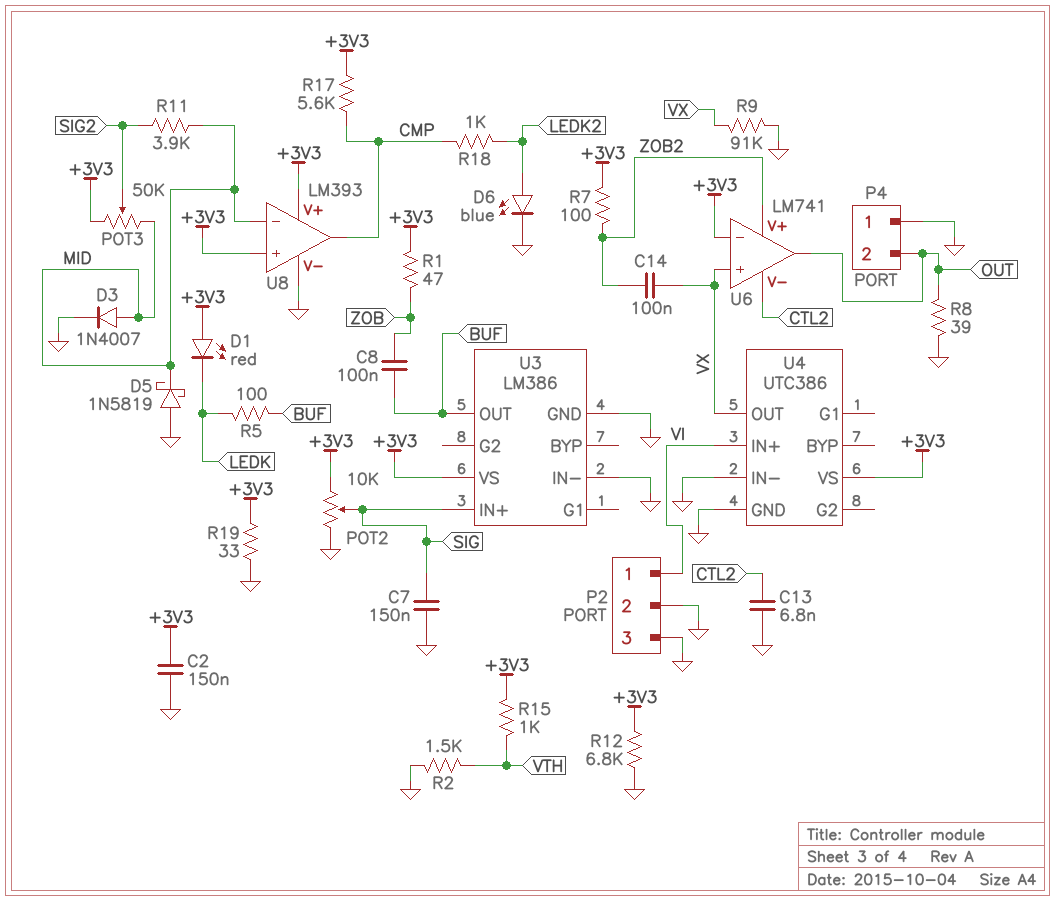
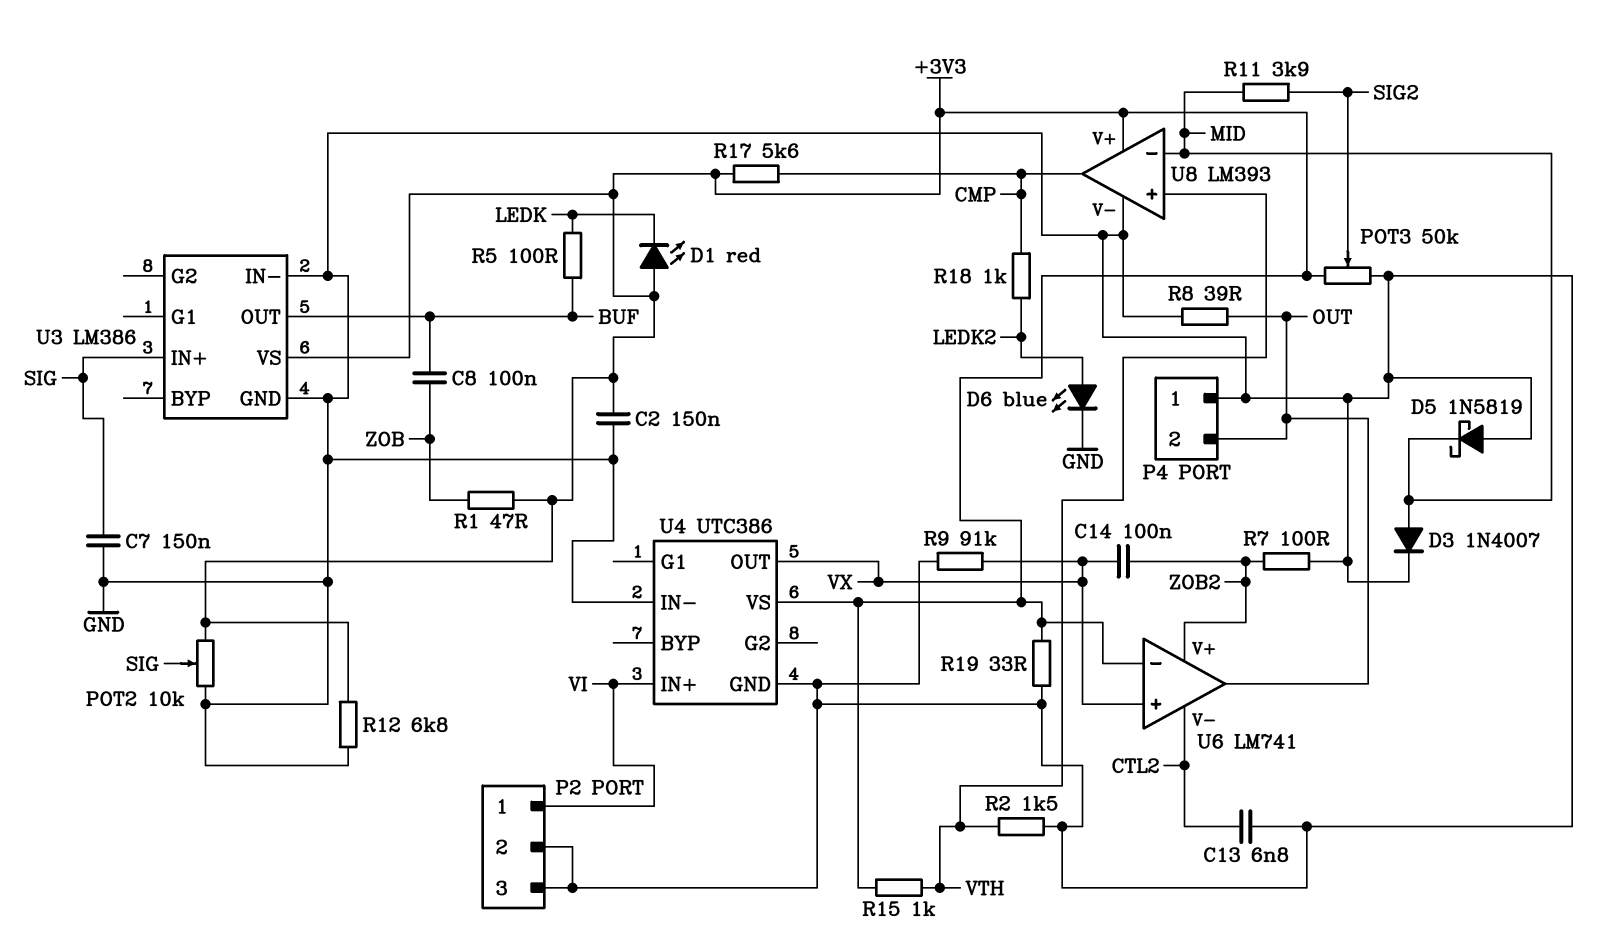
POT3: 50k (+3V3, MID, wiper SIG2) -> 50k (+3V3, GND, wiper SIG2)
R7: 100 (+3V3, ZOB2) -> 100 (GND, ZOB2)
U8 pin in+: +3V3 -> VTH

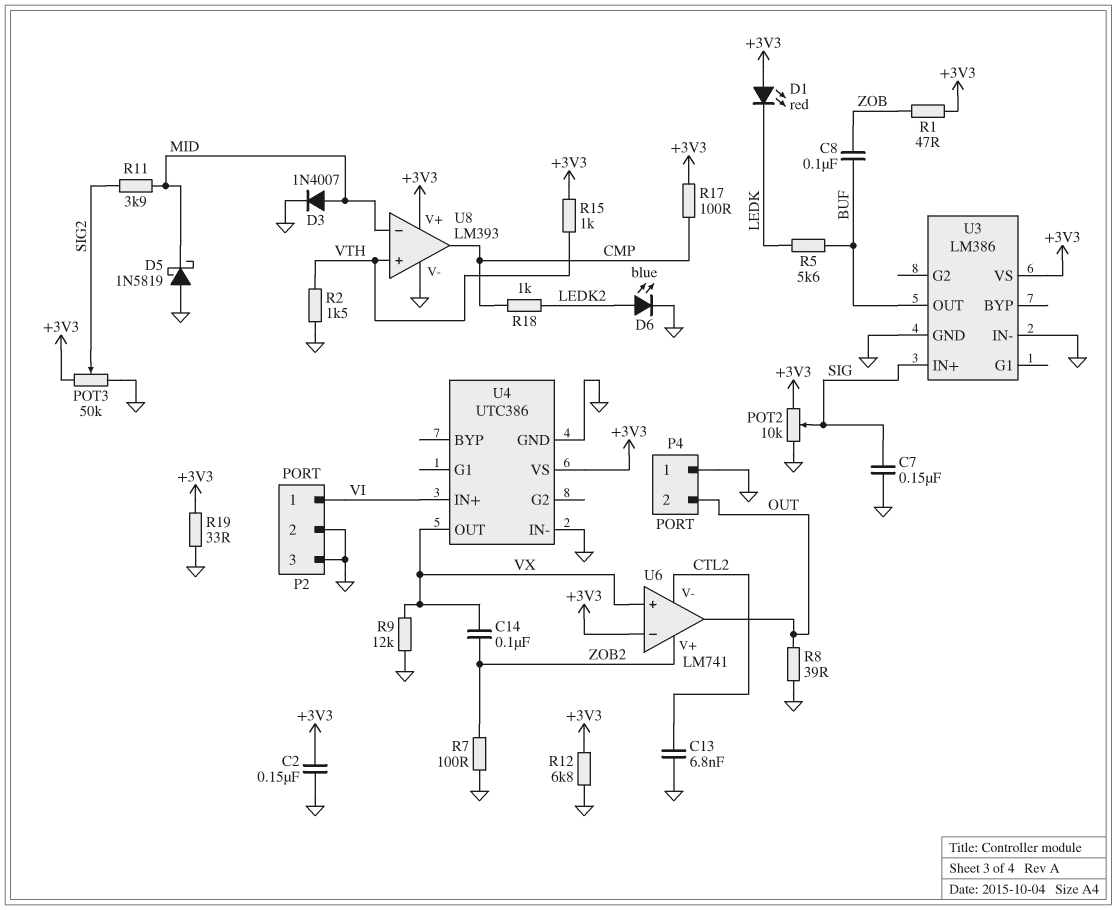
R5: 100 (BUF, LEDK) -> 5.6k (BUF, LEDK)
R9: 91k (GND, VX) -> 12k (GND, VX)
R17: 5.6k (+3V3, CMP) -> 100 (+3V3, CMP)

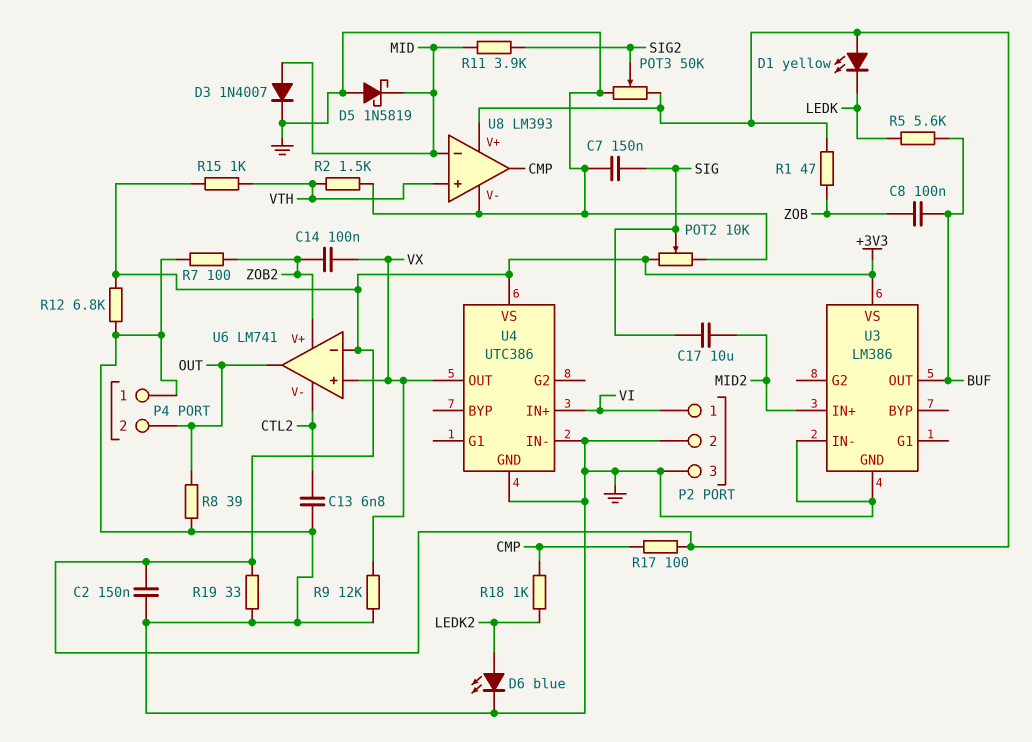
C17: none -> 10uF (MID2, SIG)
D1: LED red (A +3V3, K LEDK) -> LED yellow (A +3V3, K LEDK)
U3 pin IN+: SIG -> MID2

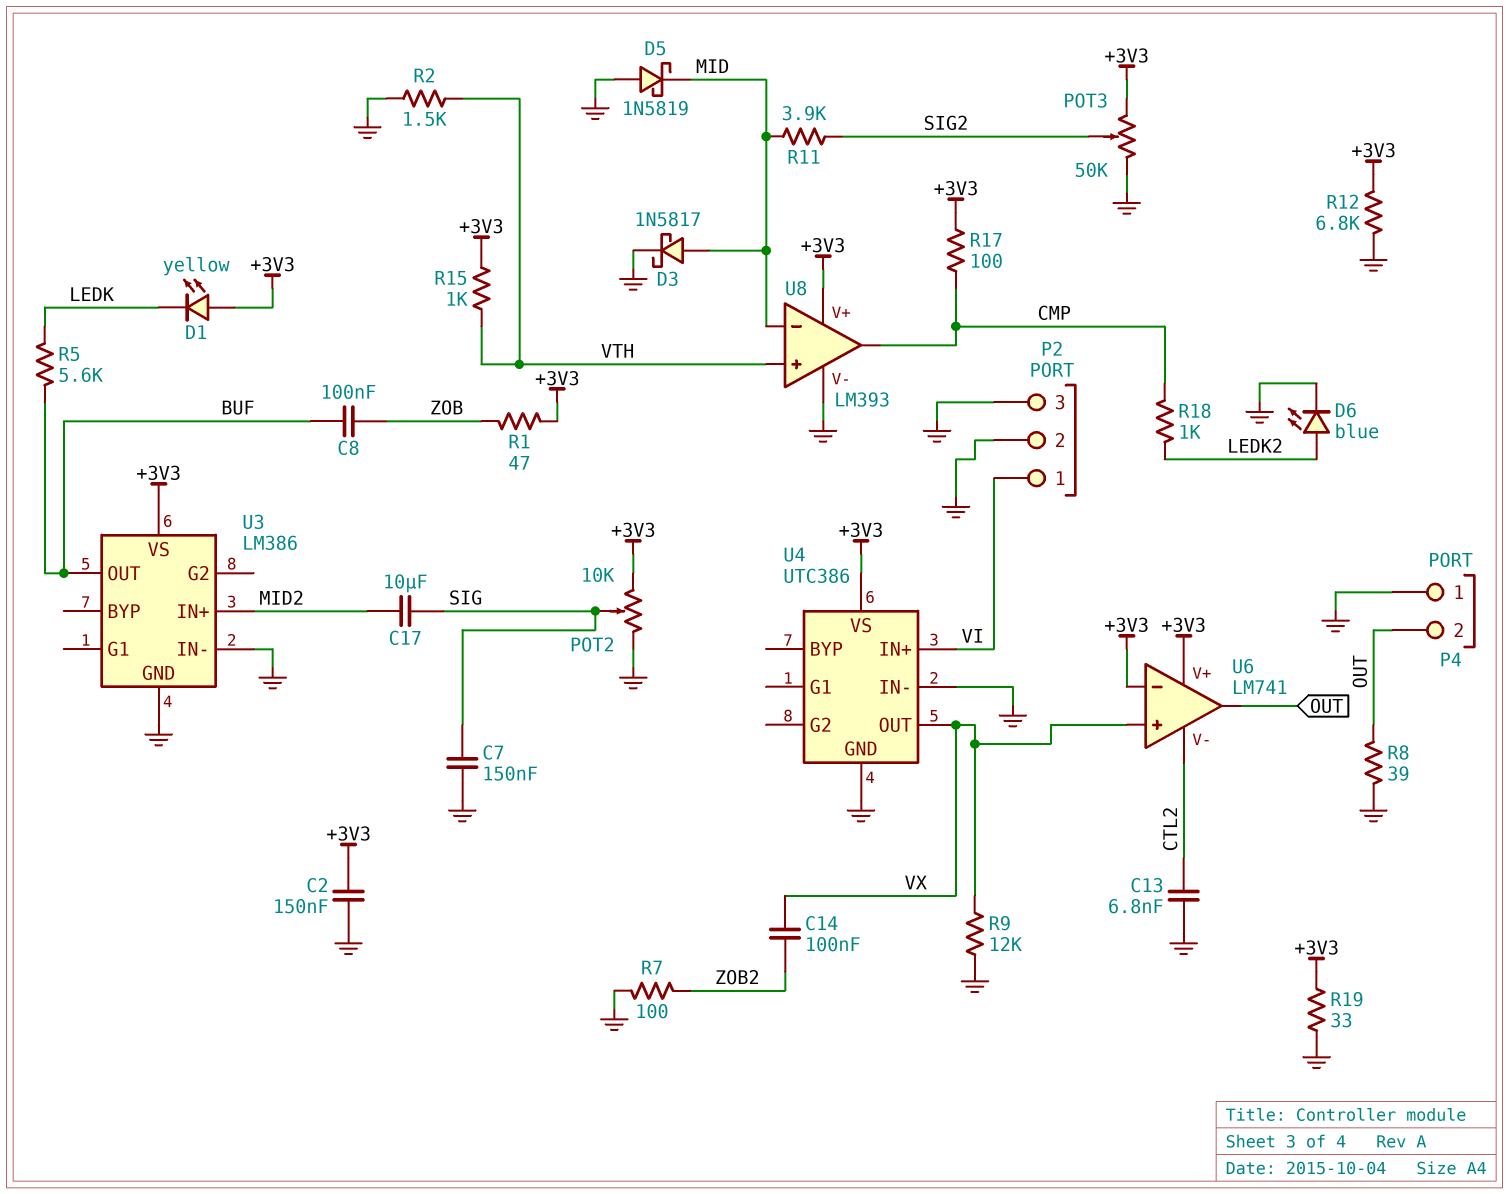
D3: diode 1N4007 (A MID, K GND) -> schottky 1N5817 (A MID, K GND)
U6 pin V+: ZOB2 -> +3V3

